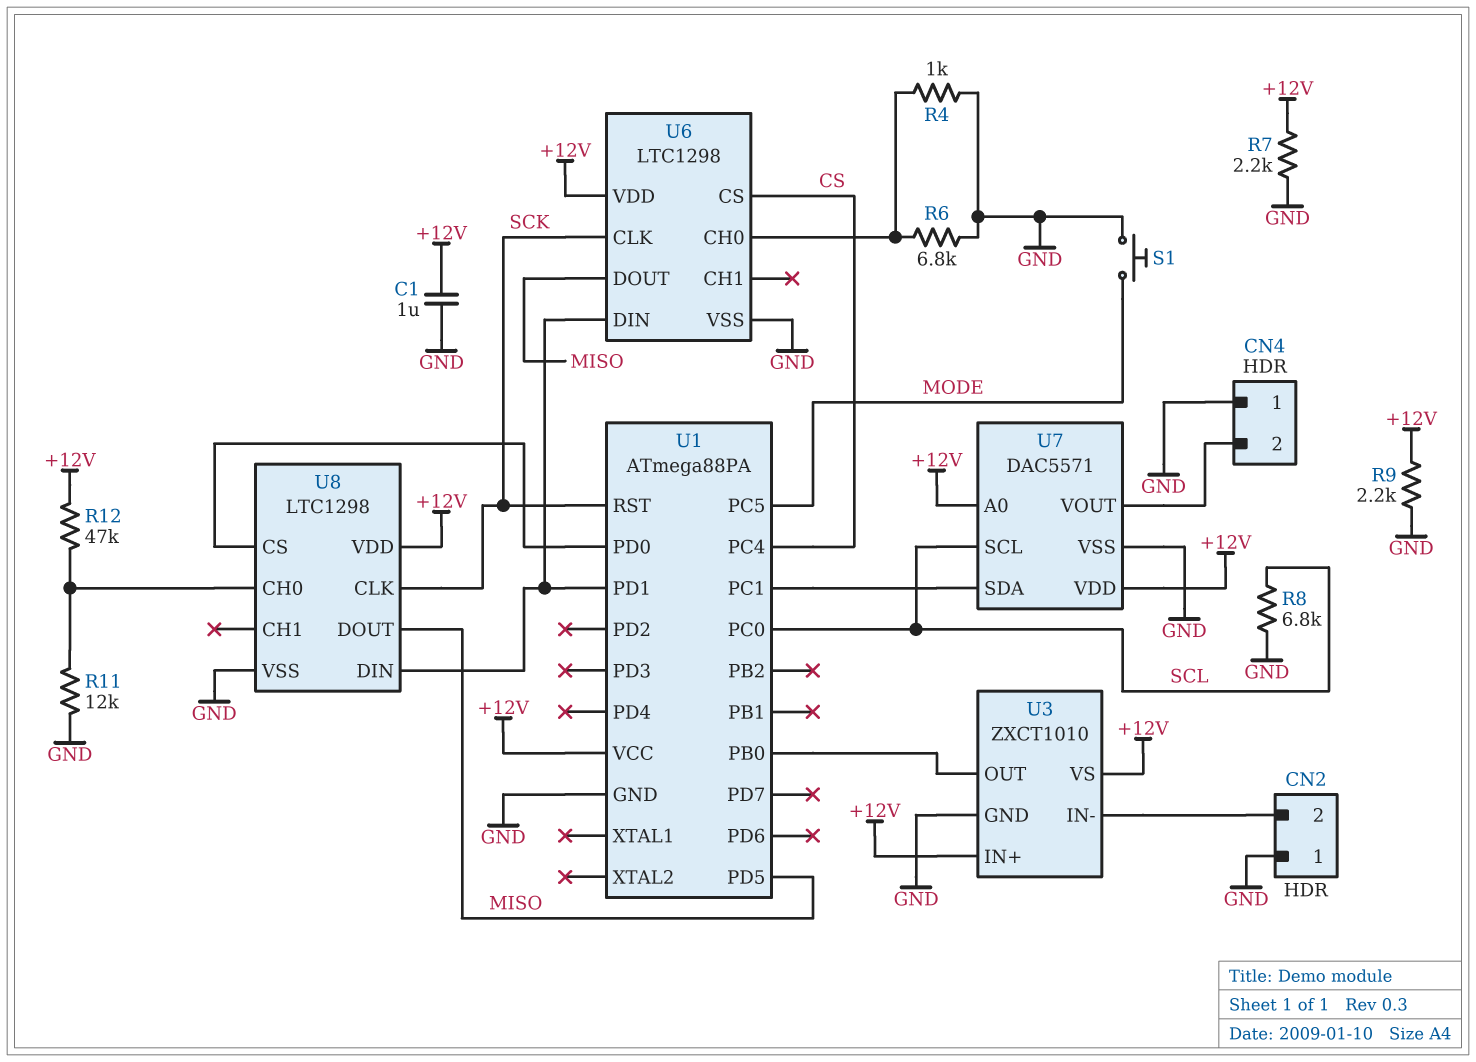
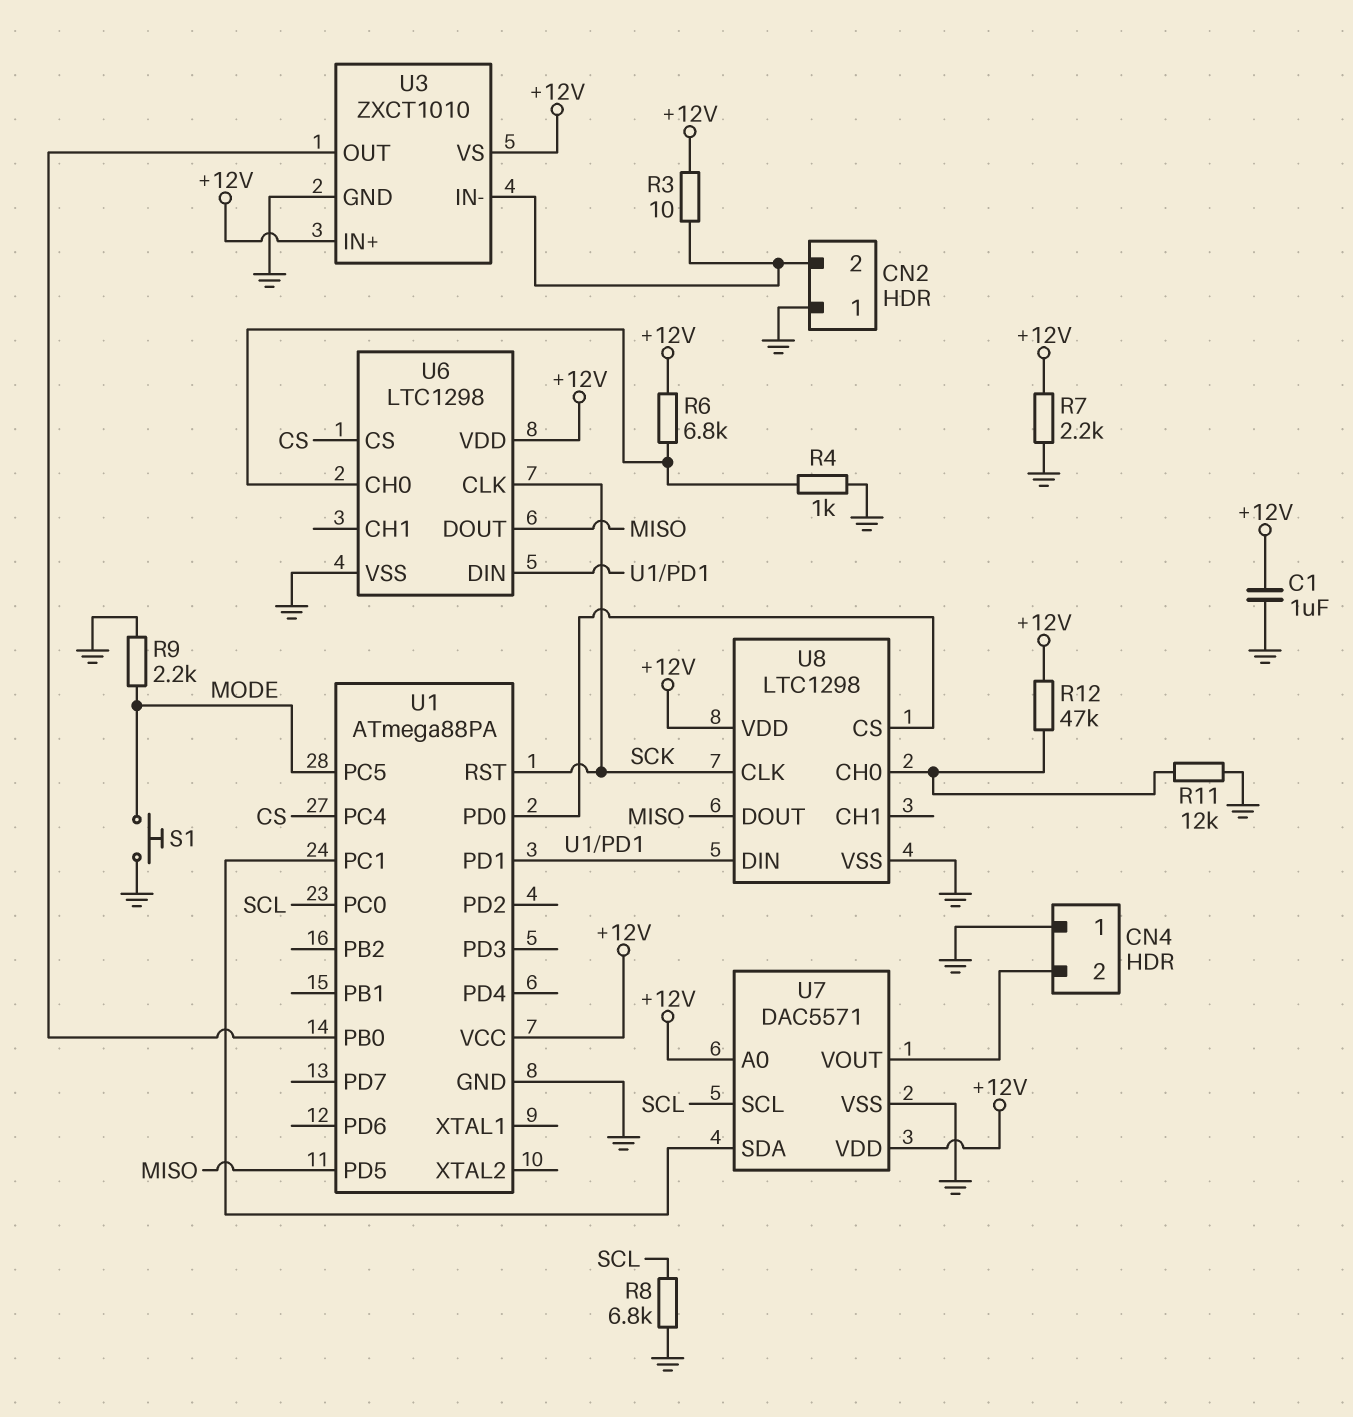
R3: none -> 10 (+12V, CN2/2)
R6: 6.8k (GND, U6/CH0) -> 6.8k (+12V, U6/CH0)
R9: 2.2k (+12V, GND) -> 2.2k (GND, MODE)

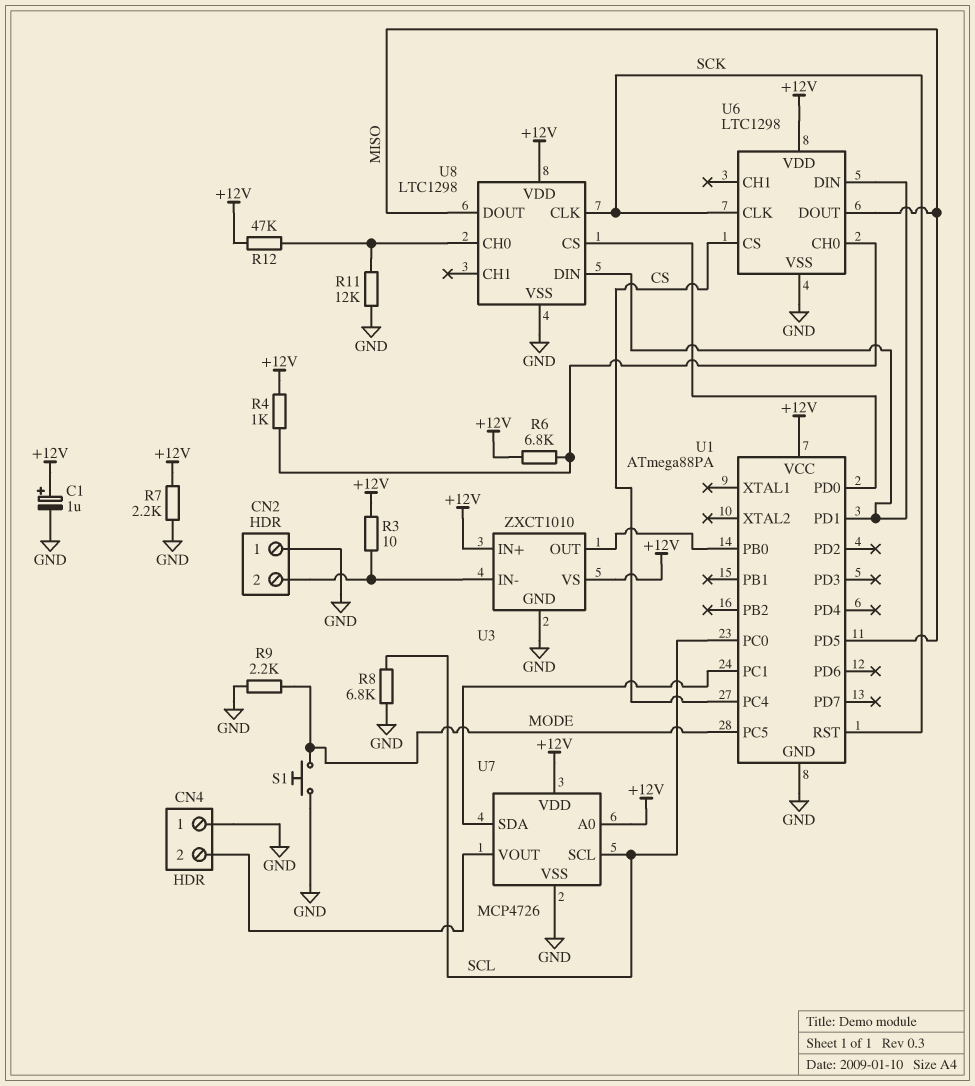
C1: 1uF (+12V, GND) -> 1uF (plus +12V, minus GND)
R4: 1k (GND, U6/CH0) -> 1k (+12V, U6/CH0)
U7: DAC5571 -> MCP4726

